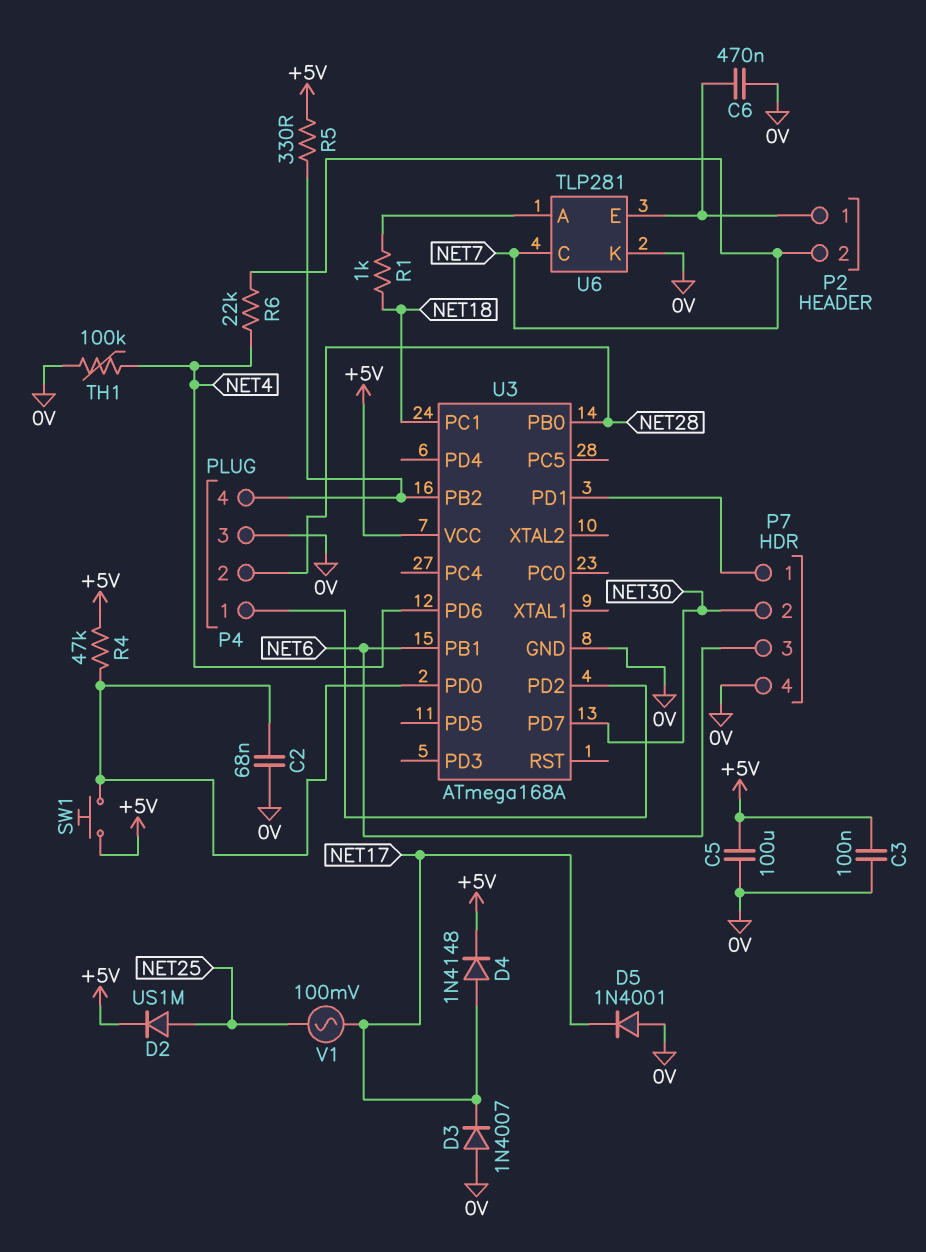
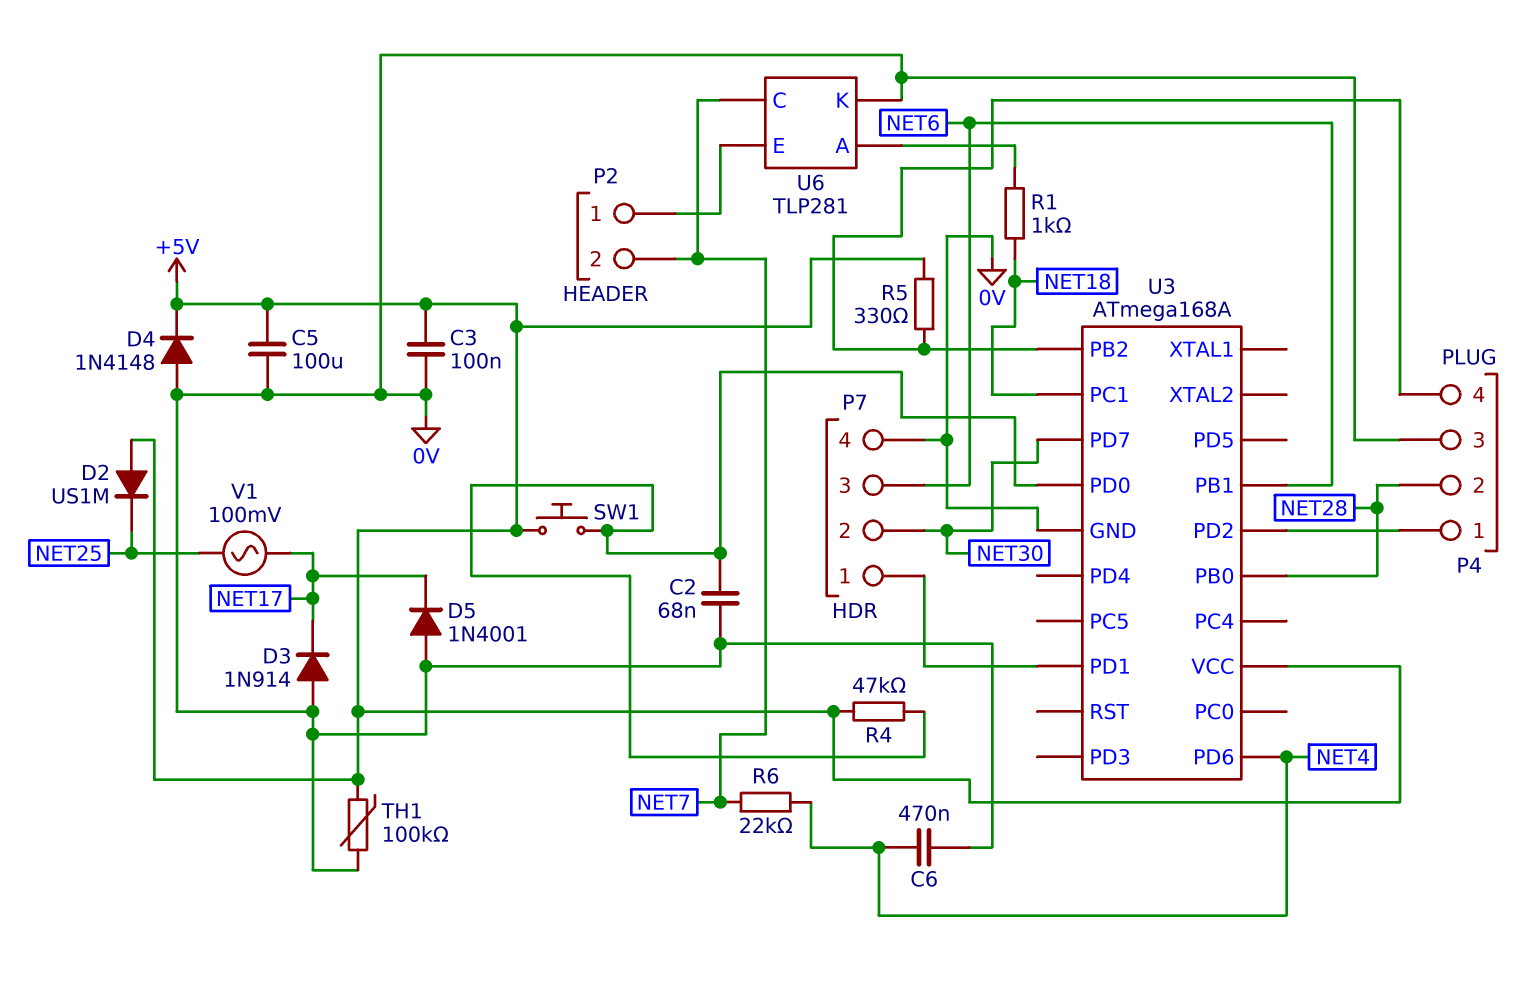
C6: 470nF (0V, P2/1) -> 470nF (0V, NET4)
D2: diode US1M (A NET25, K +5V) -> diode US1M (A +5V, K NET25)
D3: diode 1N4007 (A 0V, K NET17) -> diode 1N914 (A 0V, K NET17)
D4: diode 1N4148 (A NET17, K +5V) -> diode 1N4148 (A 0V, K +5V)
TH1: 100k (0V, NET4) -> 100k (+5V, 0V)

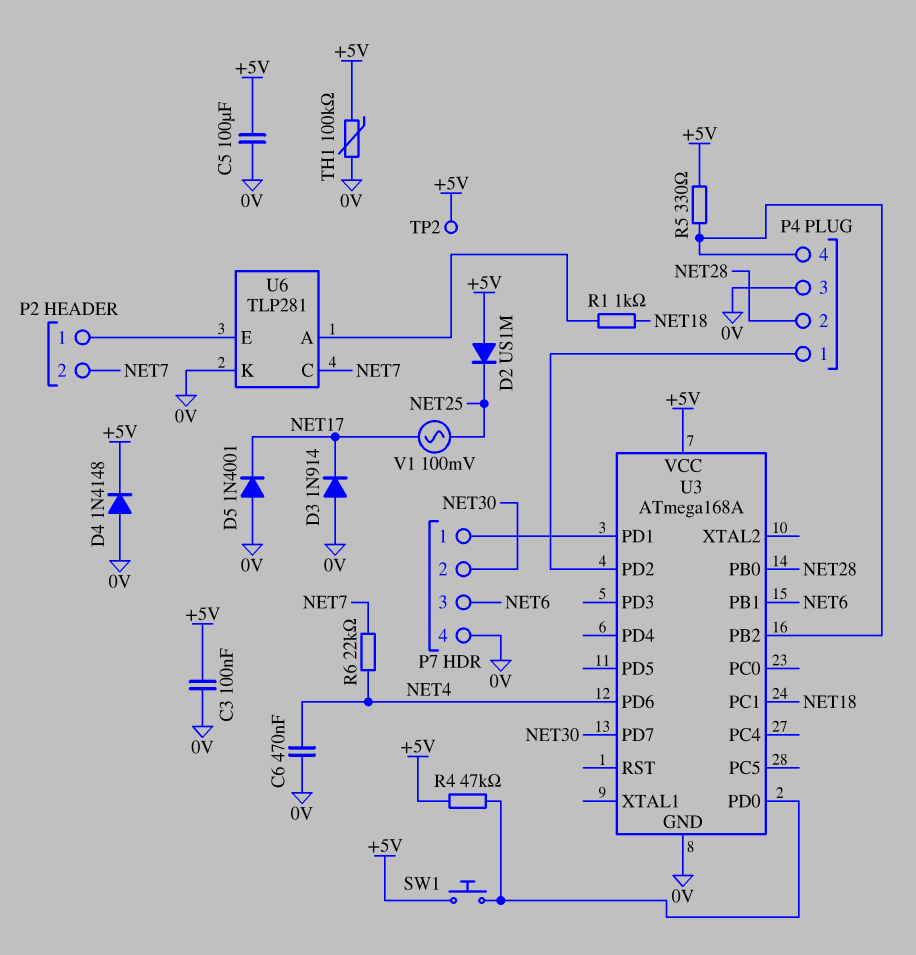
C2: 68nF (0V, U3/PD0) -> none
TP2: none -> test point (+5V)

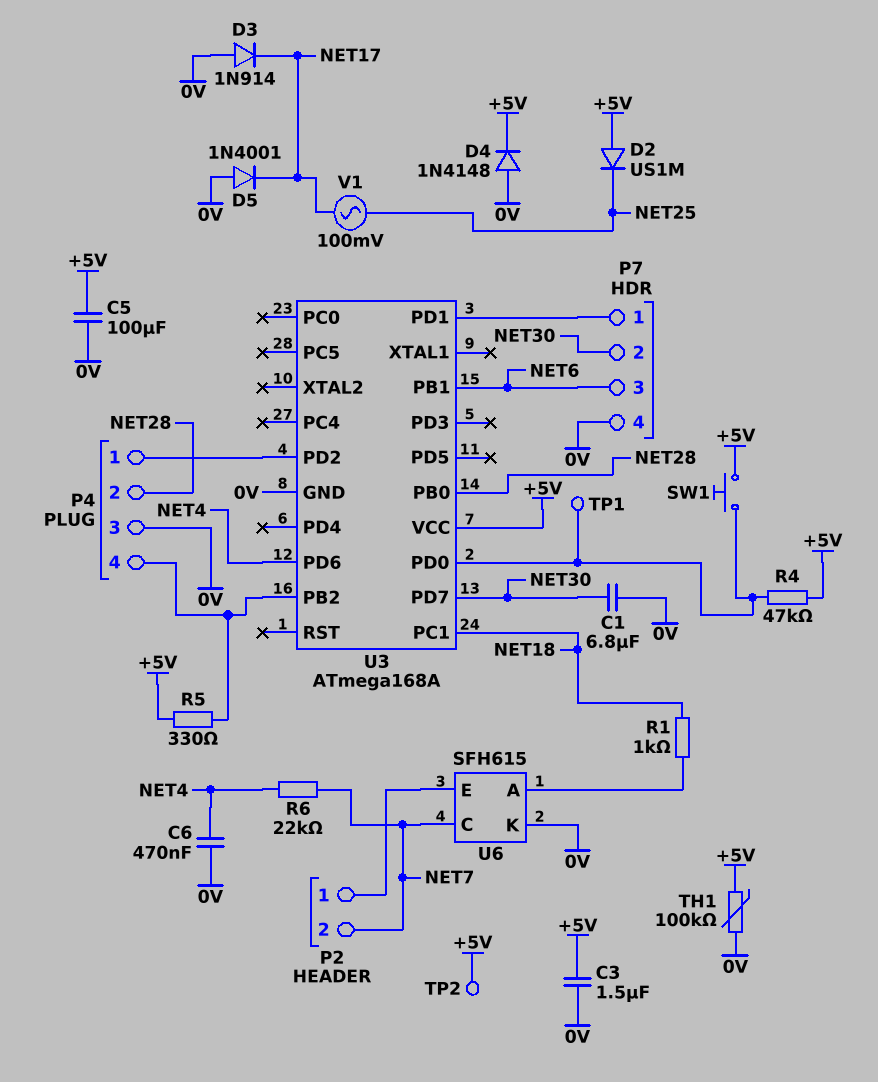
C1: none -> 6.8uF (0V, NET30)
C3: 100nF (+5V, 0V) -> 1.5uF (+5V, 0V)
TP1: none -> test point (U3/PD0)
U6: TLP281 -> SFH615

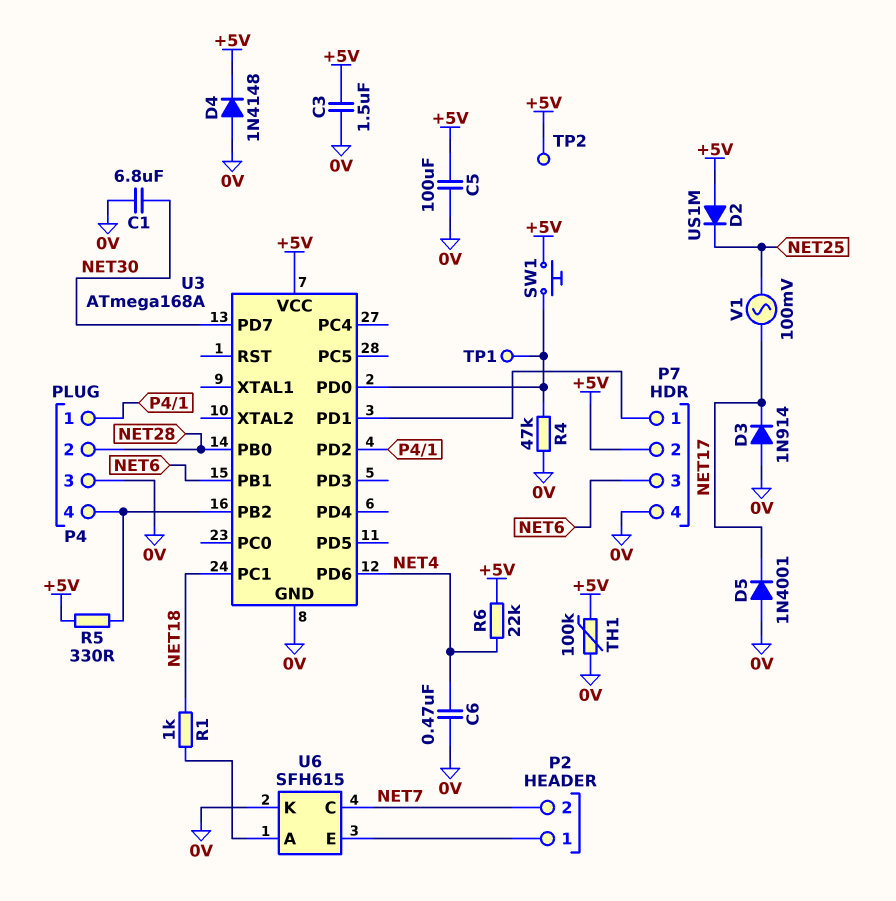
P7 pin 2: NET30 -> +5V
R4: 47k (+5V, U3/PD0) -> 47k (0V, U3/PD0)
R6: 22k (NET4, NET7) -> 22k (+5V, NET4)

